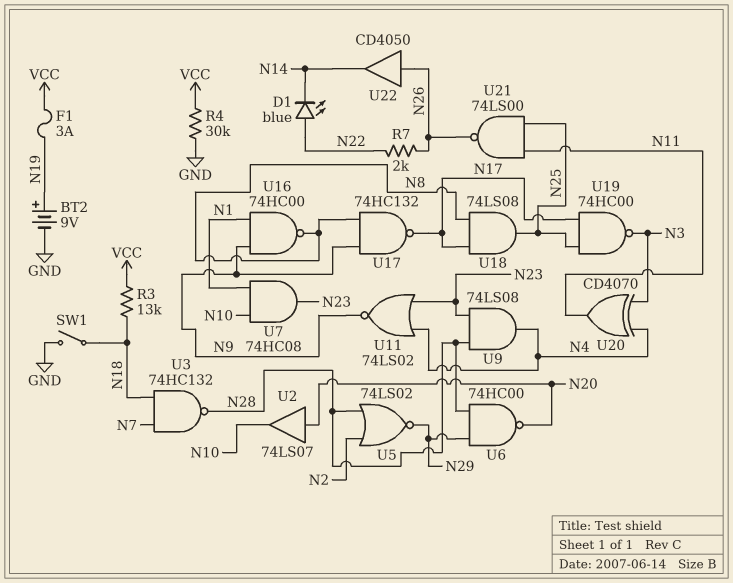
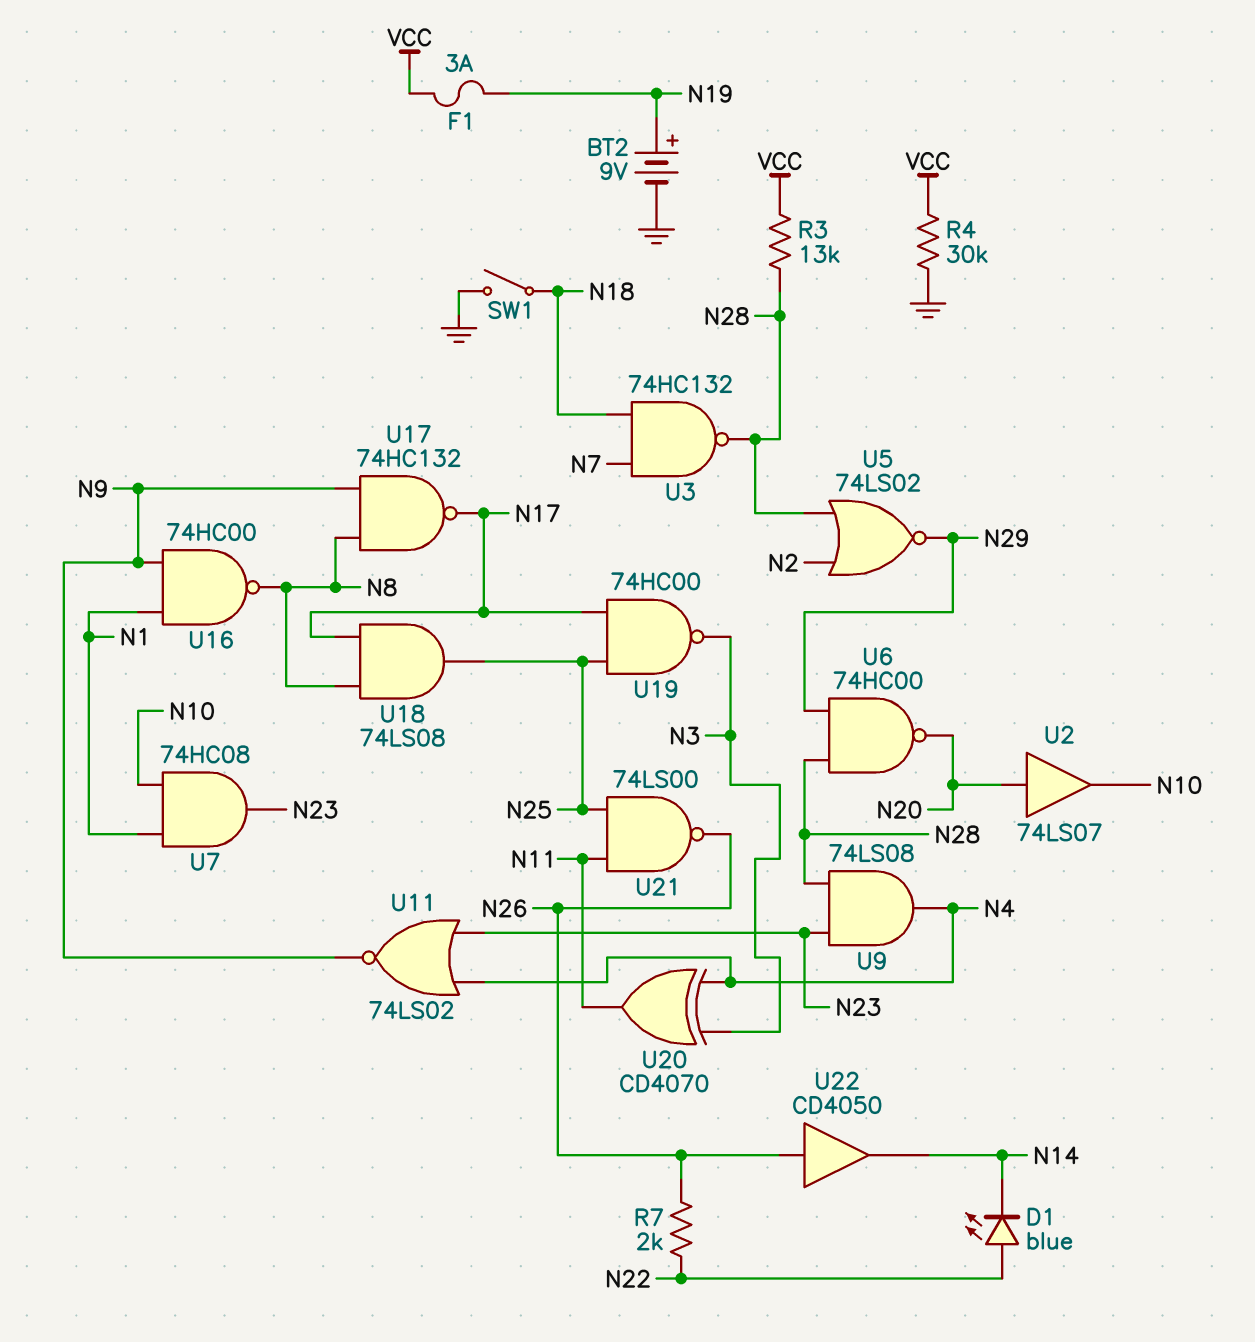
R3: 13k (N18, VCC) -> 13k (N28, VCC)

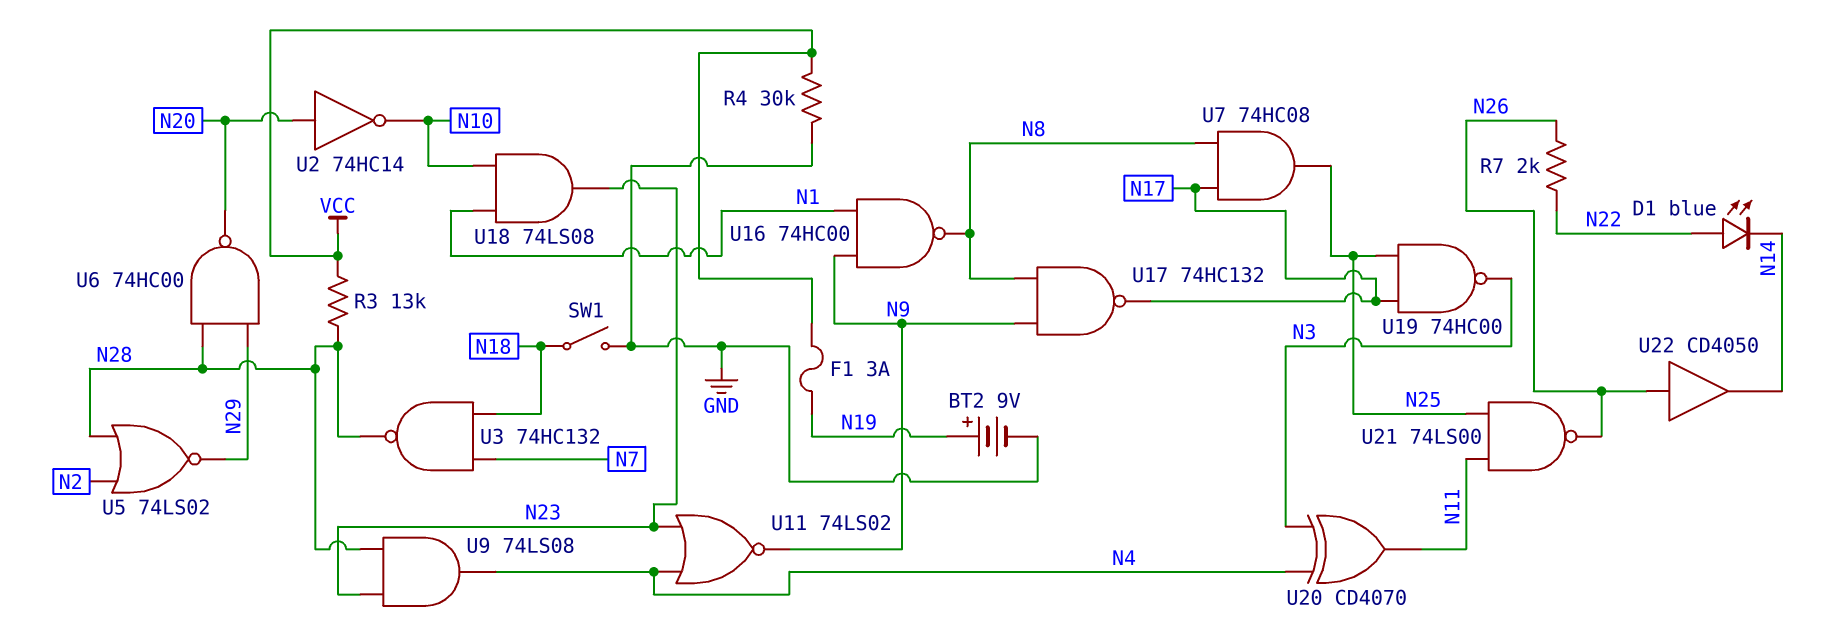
U2: buffer 74LS07 (in N20, out N10) -> NOT 74HC14 (in N20, out N10)
U7: AND 74HC08 (in N1, in N10, out N23) -> AND 74HC08 (in N8, in N17, out N25)
U18: AND 74LS08 (in N8, in N17, out N25) -> AND 74LS08 (in N1, in N10, out N23)

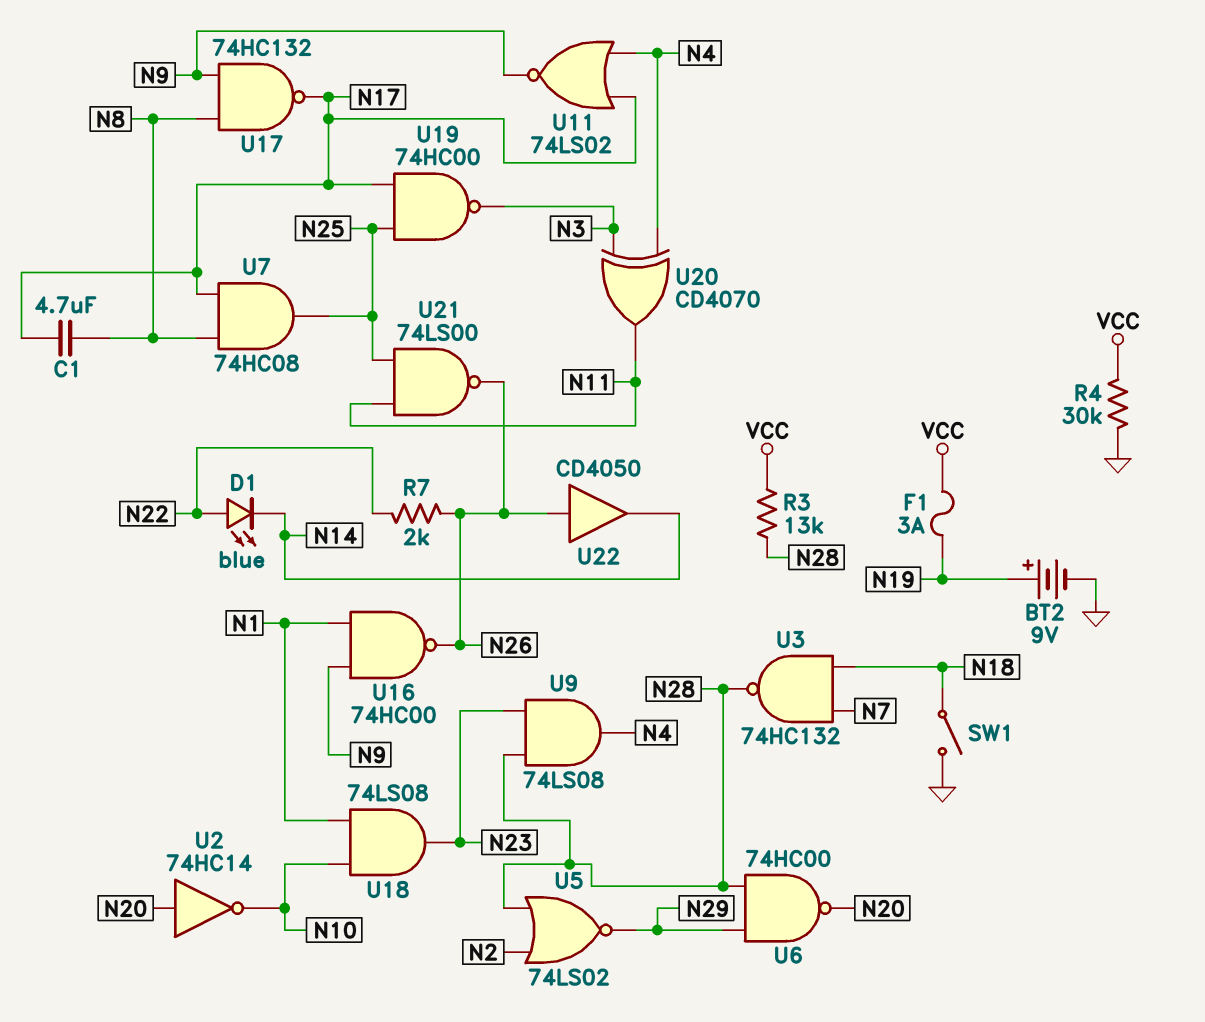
C1: none -> 4.7uF (N8, N17)
U11: NOR 74LS02 (in N4, in N23, out N9) -> NOR 74LS02 (in N4, in N17, out N9)
U16: NAND 74HC00 (in N1, in N9, out N8) -> NAND 74HC00 (in N1, in N9, out N26)

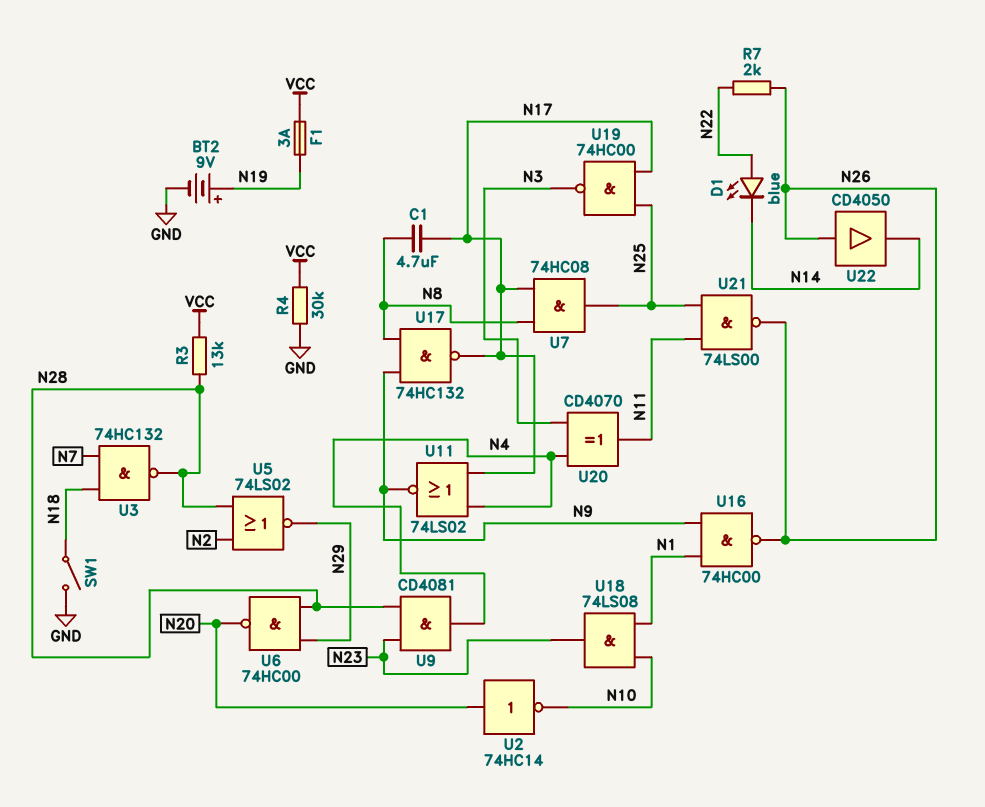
U9: AND 74LS08 (in N23, in N28, out N4) -> AND CD4081 (in N23, in N28, out N4)

